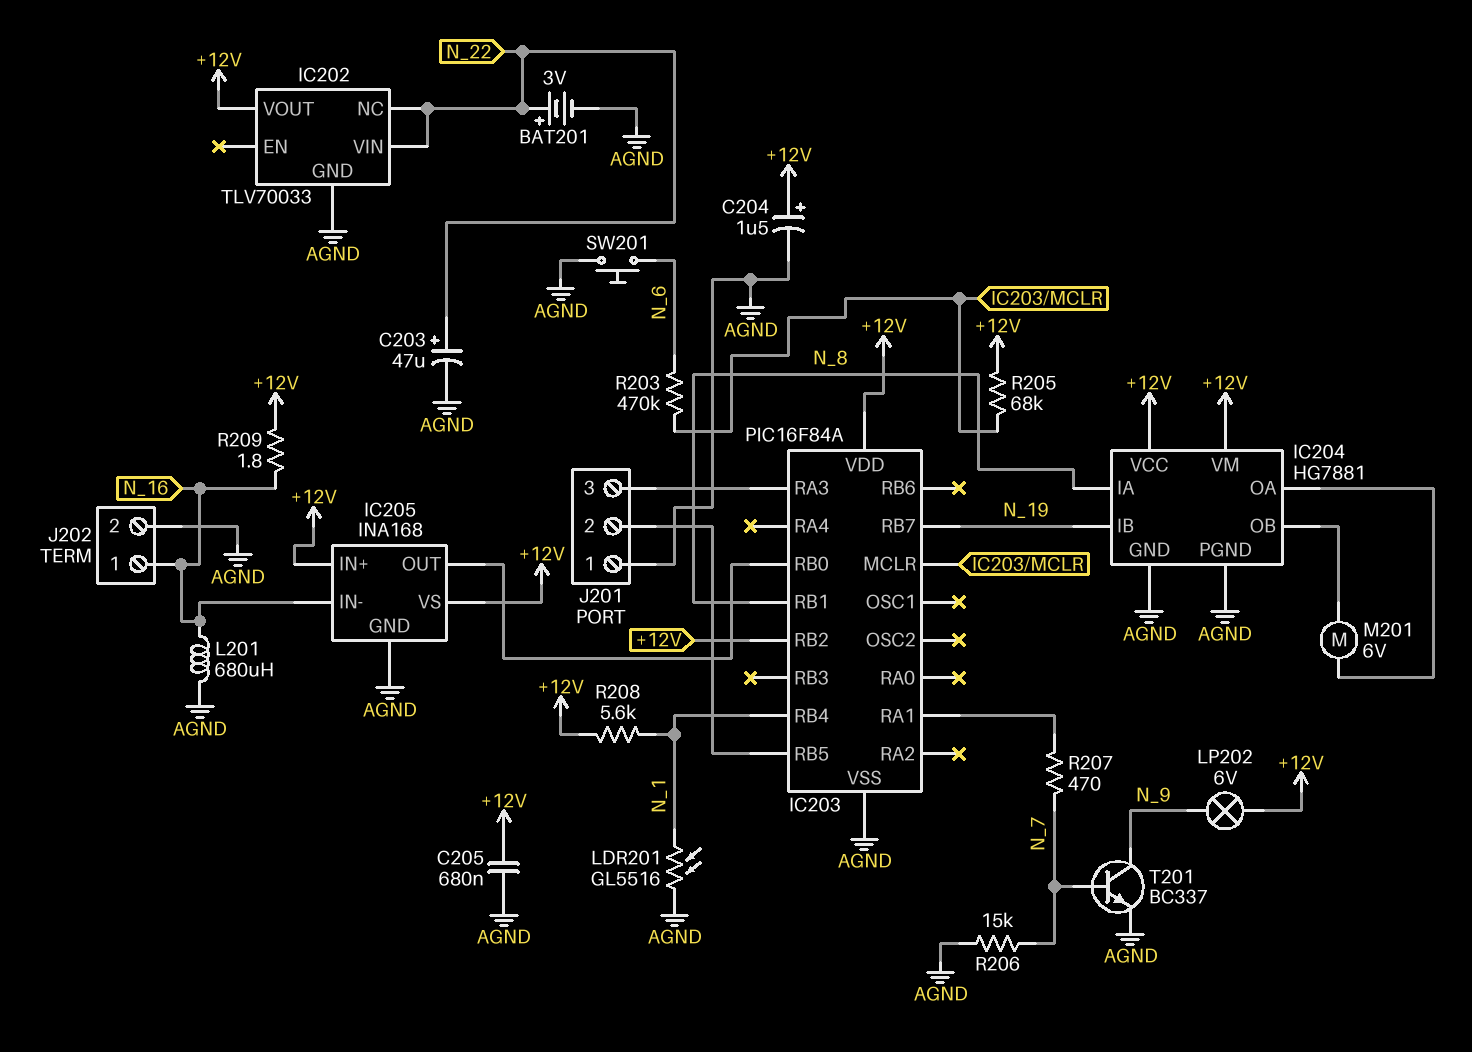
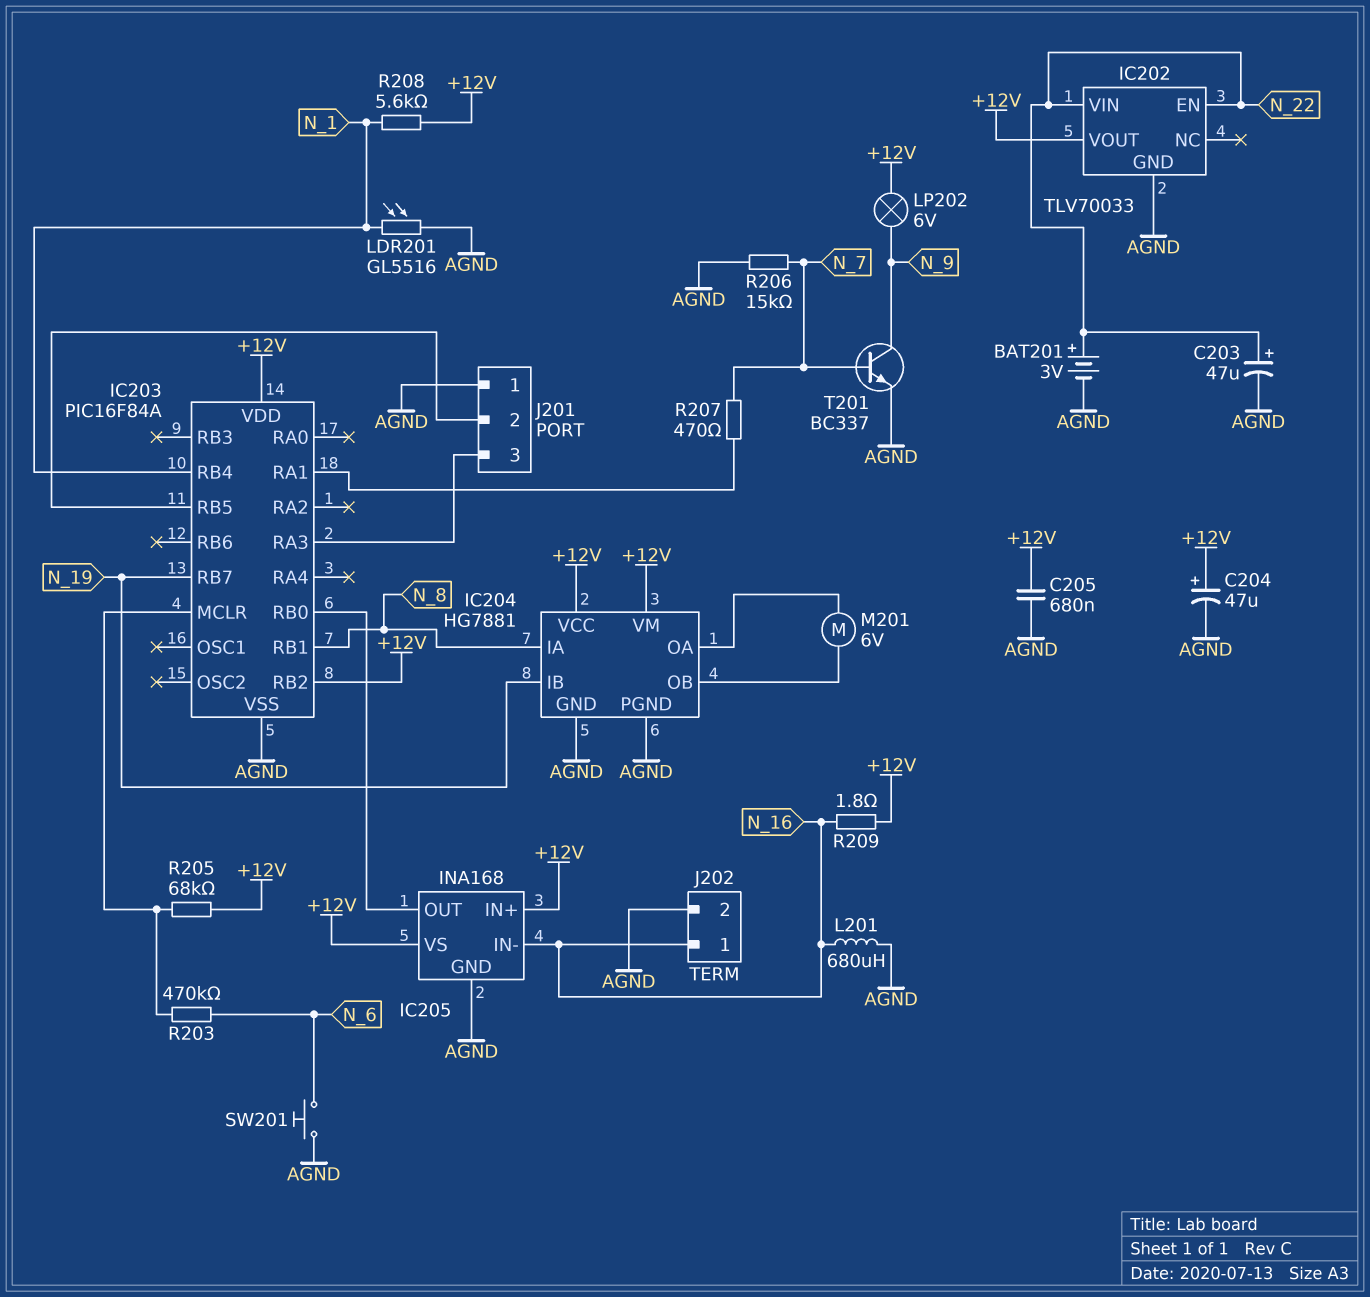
C204: 1.5uF (plus +12V, minus AGND) -> 47uF (plus +12V, minus AGND)
IC202 pin EN: none -> N_22
IC202 pin NC: N_22 -> none

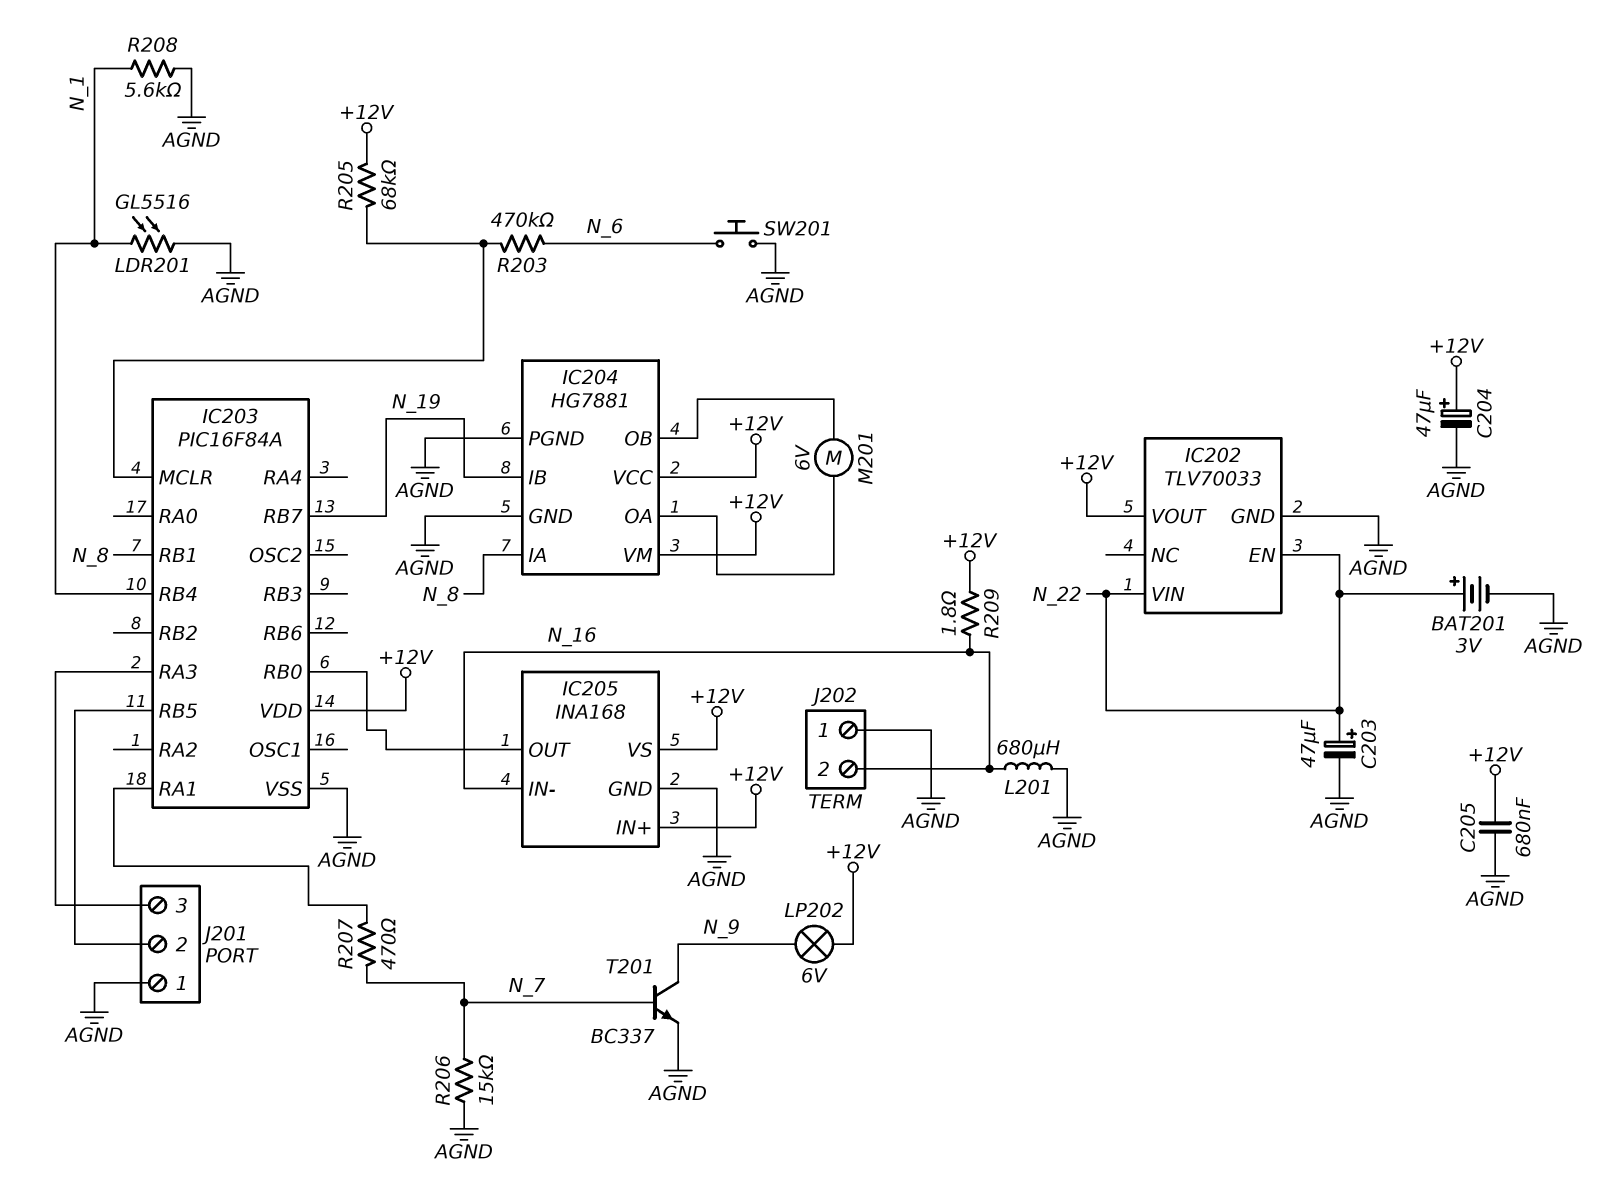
IC203 pin RB2: +12V -> none
J202 pin 1: N_16 -> AGND
J202 pin 2: AGND -> N_16
R208: 5.6k (+12V, N_1) -> 5.6k (AGND, N_1)

